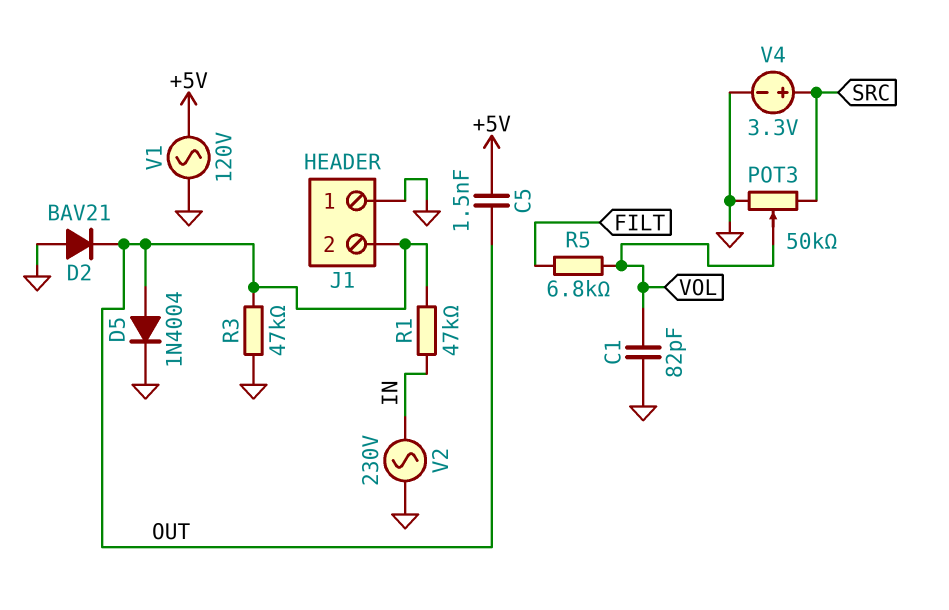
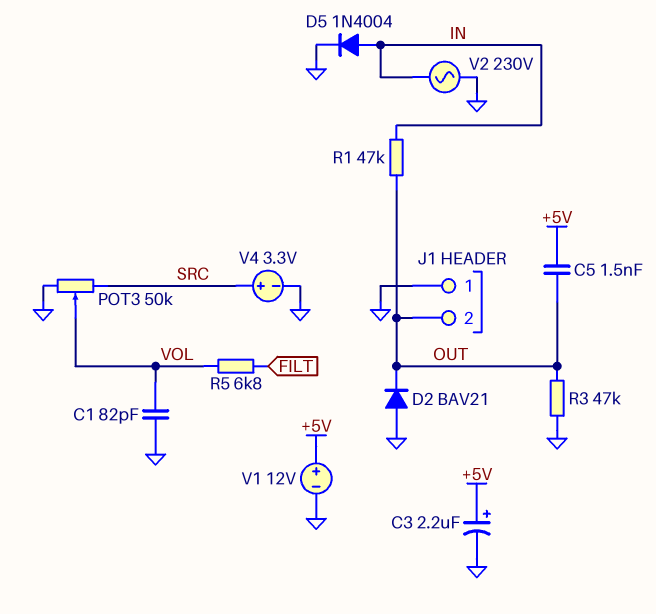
C3: none -> 2.2uF (plus +5V, minus GND)
D5: diode 1N4004 (A OUT, K GND) -> diode 1N4004 (A IN, K GND)
V1: AC 120V (+5V, GND) -> 12V (plus +5V, minus GND)

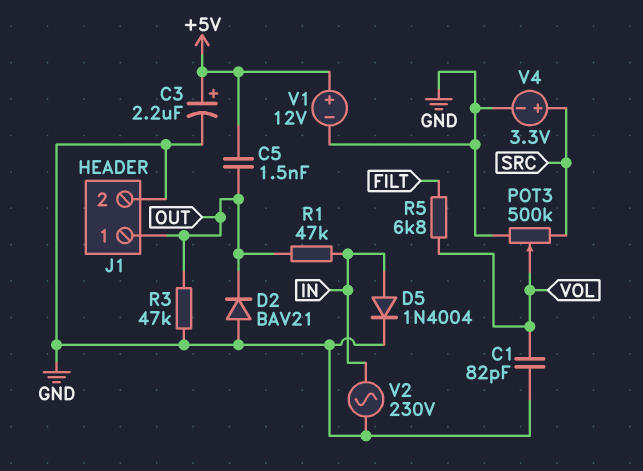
J1 pin 1: GND -> OUT
J1 pin 2: OUT -> GND
POT3: 50k (GND, SRC, wiper VOL) -> 500k (GND, SRC, wiper VOL)

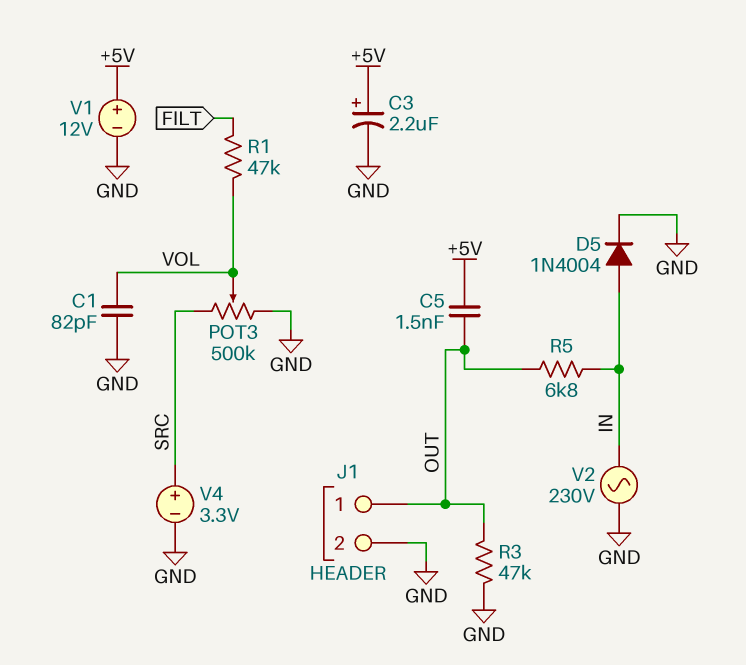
D2: diode BAV21 (A GND, K OUT) -> none
R1: 47k (IN, OUT) -> 47k (FILT, VOL)
R5: 6.8k (FILT, VOL) -> 6.8k (IN, OUT)

